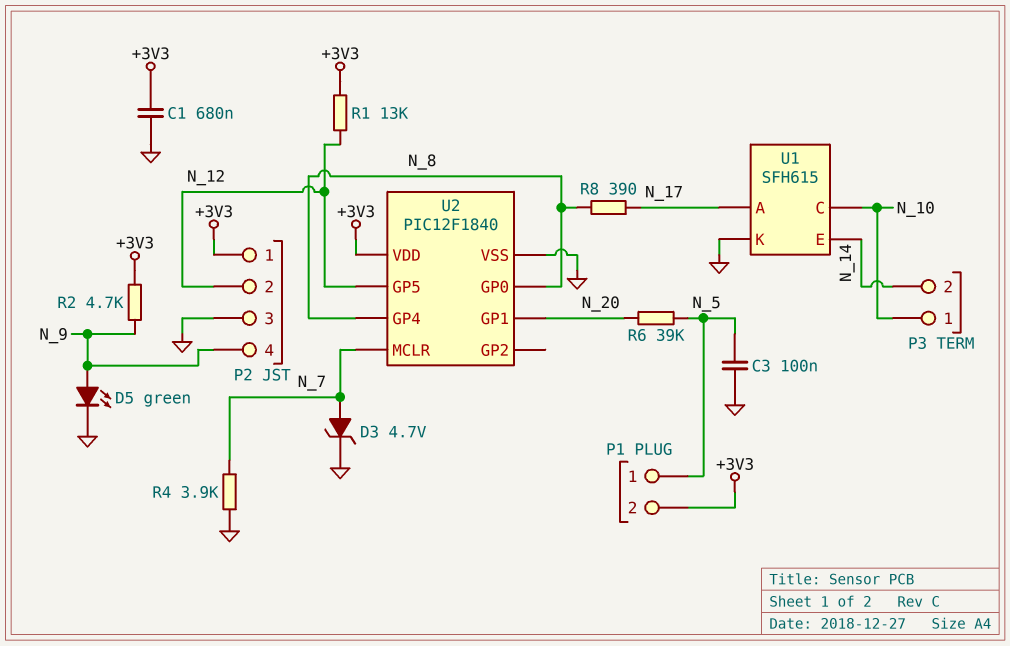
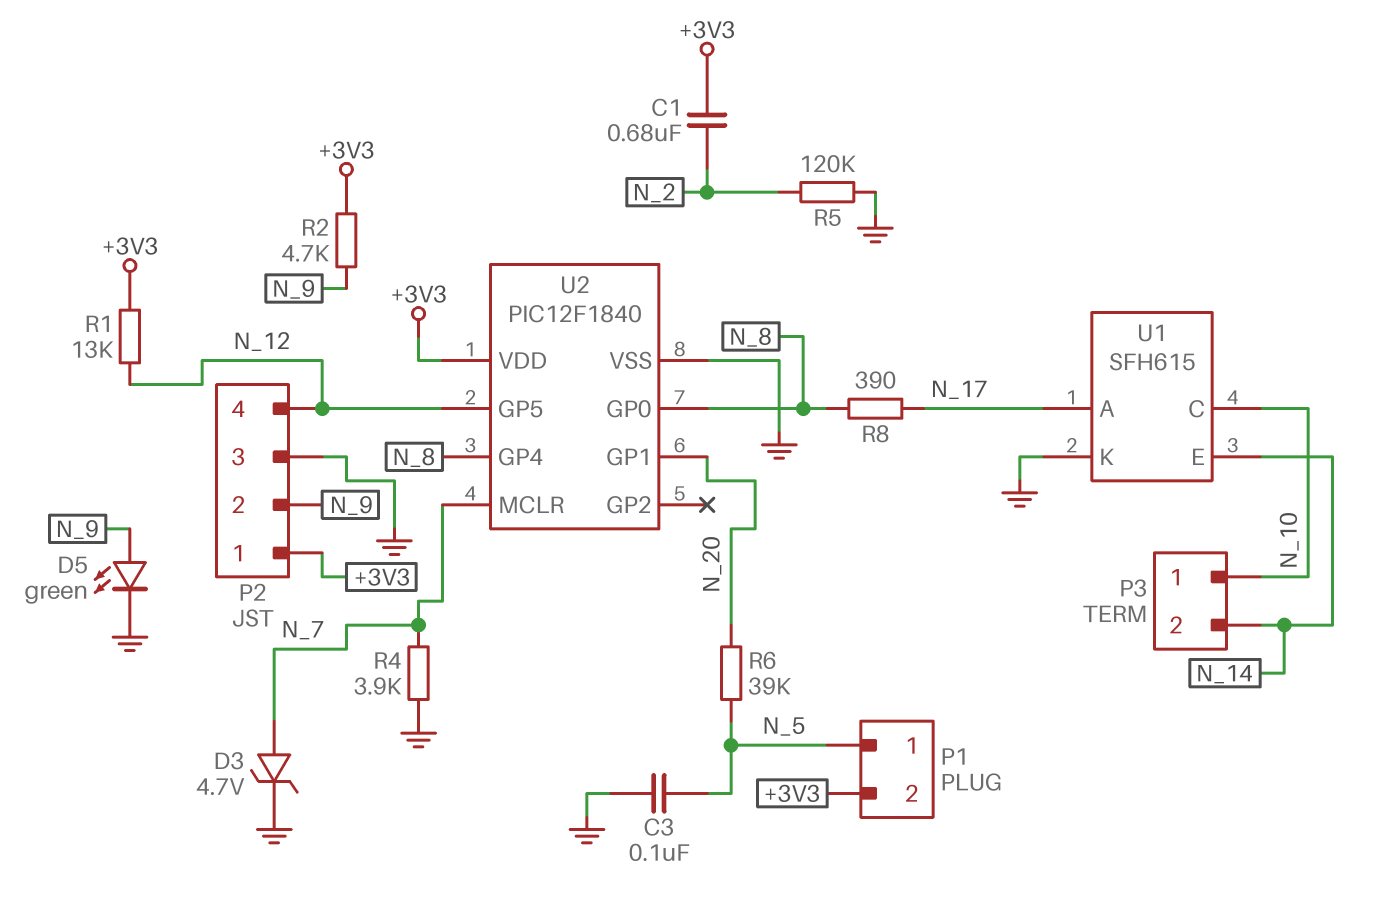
C1: 680nF (+3V3, GND) -> 680nF (+3V3, N_2)
P2 pin 2: N_12 -> N_9
P2 pin 4: N_9 -> N_12
R5: none -> 120k (GND, N_2)

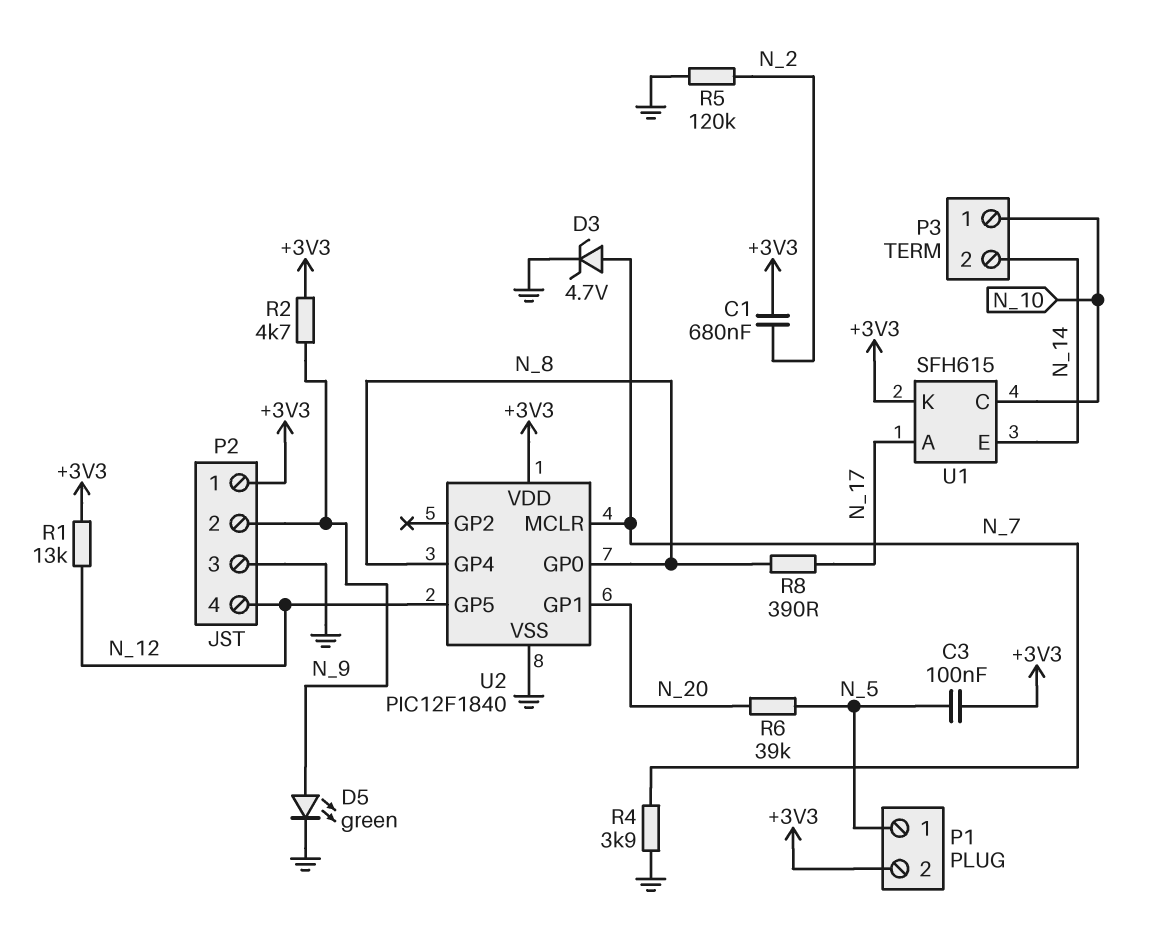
C3: 100nF (GND, N_5) -> 100nF (+3V3, N_5)
U1 pin K: GND -> +3V3

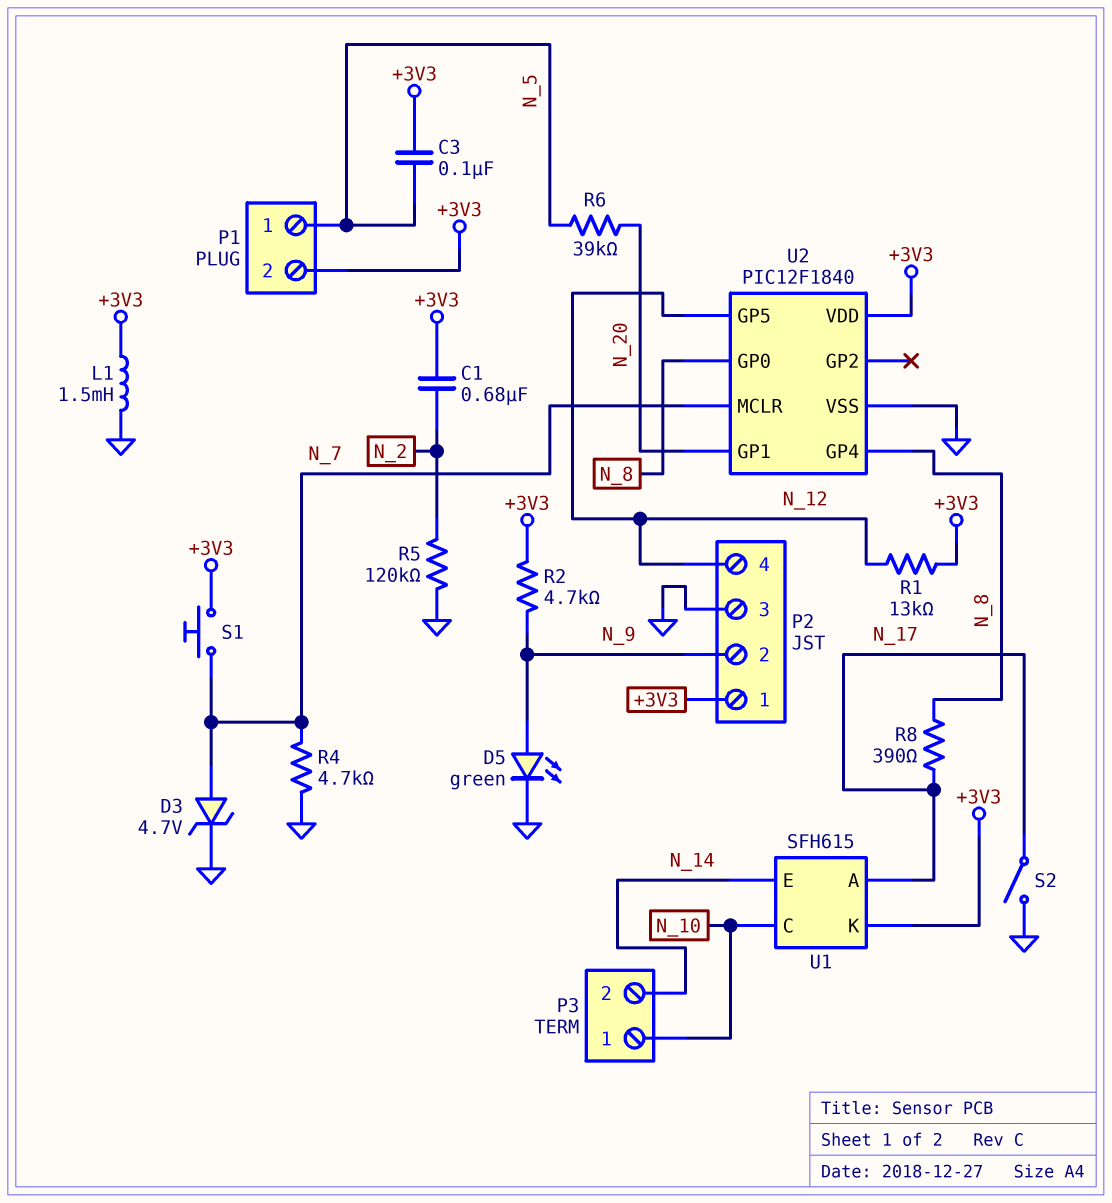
L1: none -> 1.5mH (+3V3, GND)
R4: 3.9k (GND, N_7) -> 4.7k (GND, N_7)
S1: none -> button (+3V3, N_7)
S2: none -> switch (GND, N_17)

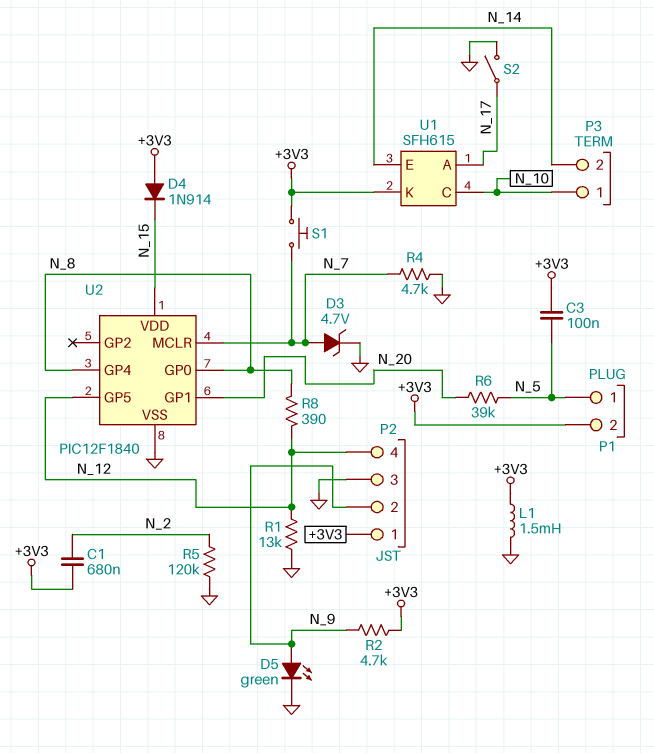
D4: none -> diode 1N914 (A +3V3, K N_15)
R1: 13k (+3V3, N_12) -> 13k (GND, N_12)
R8: 390 (N_8, N_17) -> 390 (N_8, N_12)
U2 pin VDD: +3V3 -> N_15

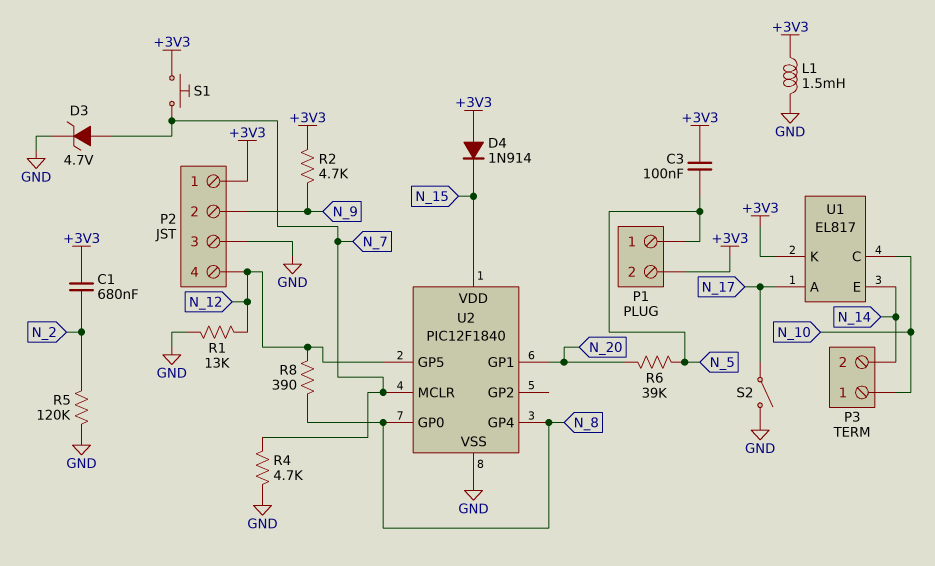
D5: LED green (A N_9, K GND) -> none
U1: SFH615 -> EL817

